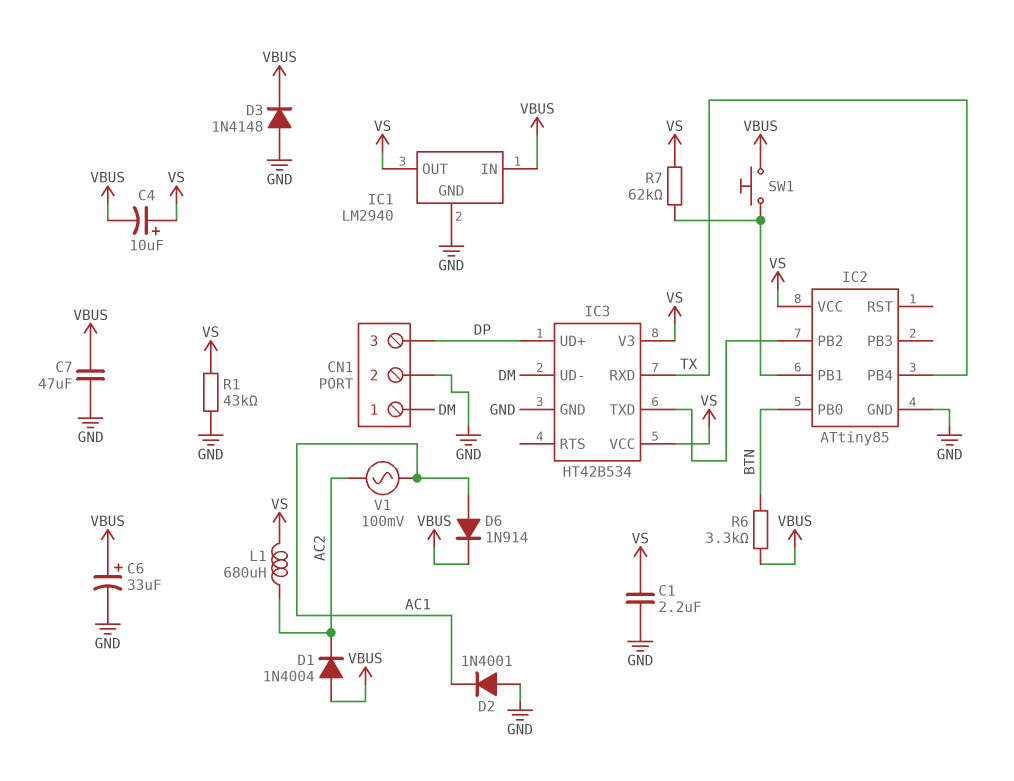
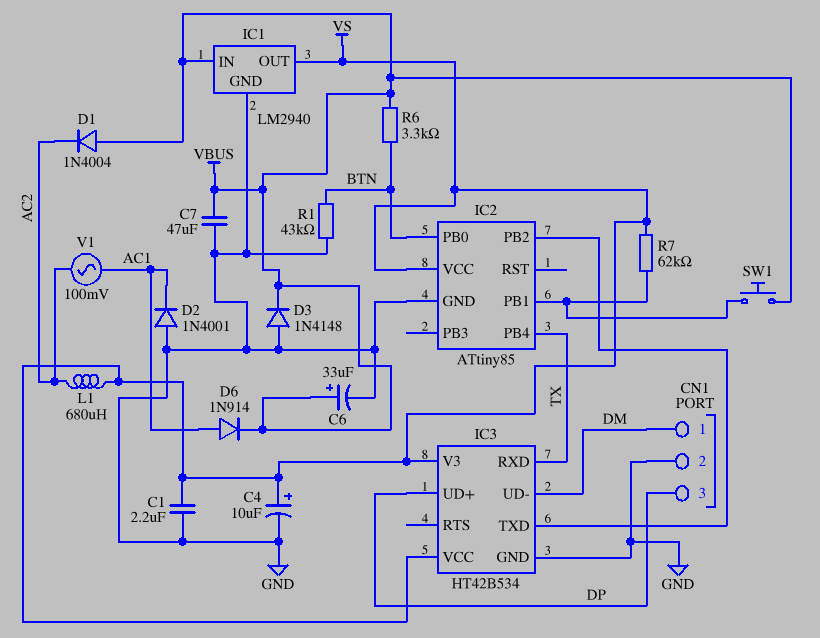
C4: 10uF (plus VS, minus VBUS) -> 10uF (plus VS, minus GND)
R1: 43k (GND, VS) -> 43k (BTN, GND)

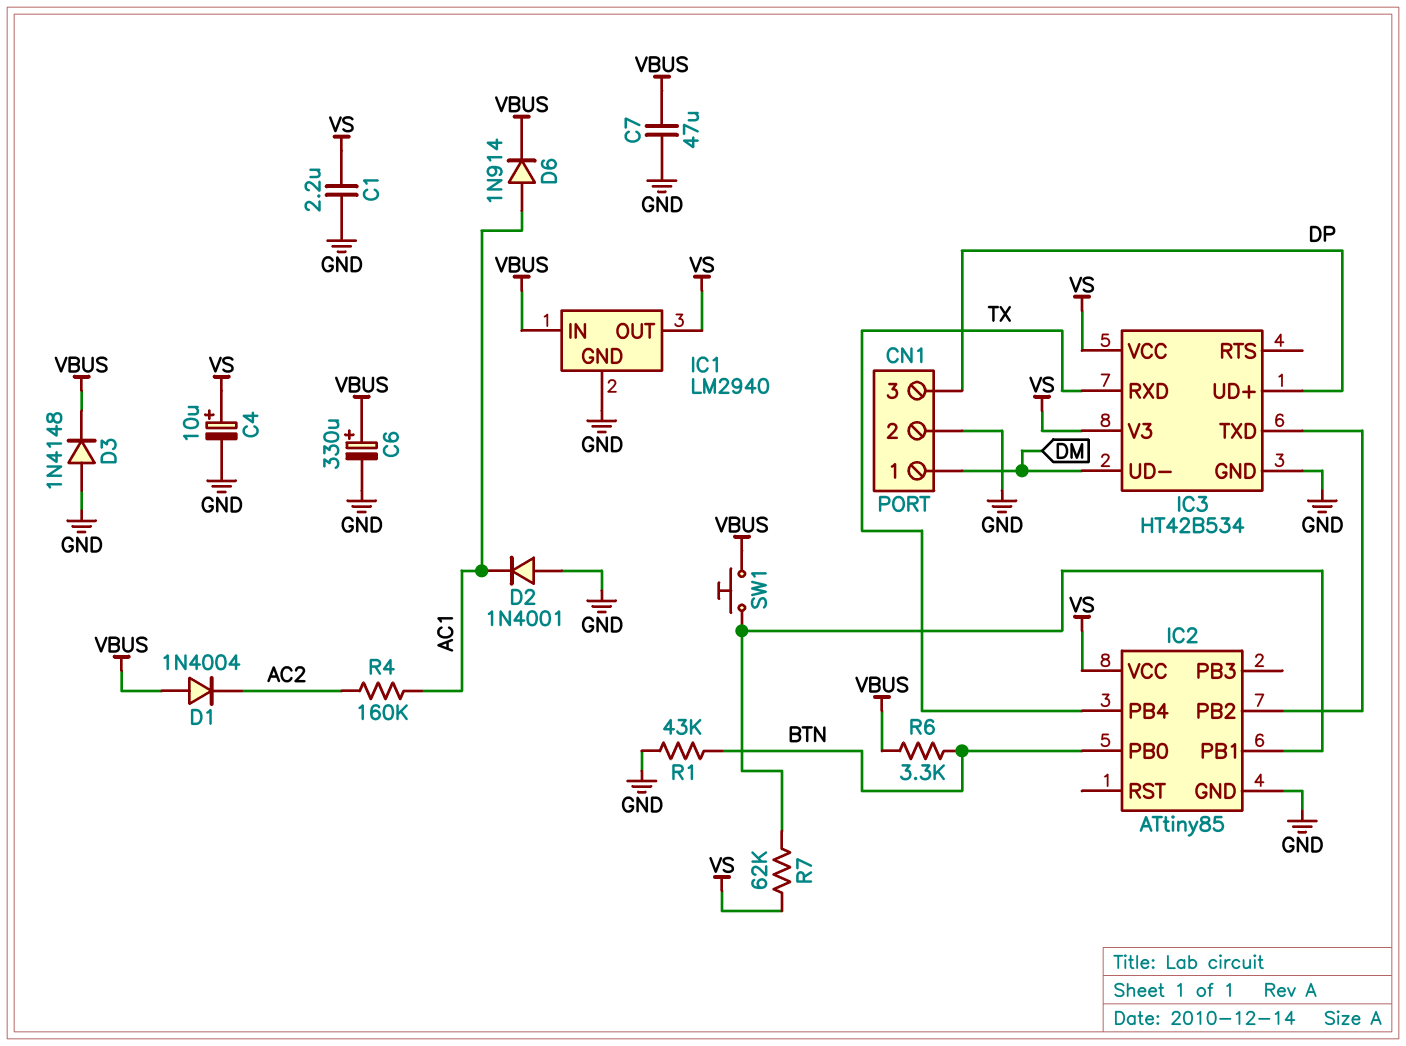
C6: 33uF (plus VBUS, minus GND) -> 330uF (plus VBUS, minus GND)
L1: 680uH (AC2, VS) -> none
R4: none -> 160k (AC1, AC2)
V1: AC 100mV (AC1, AC2) -> none

